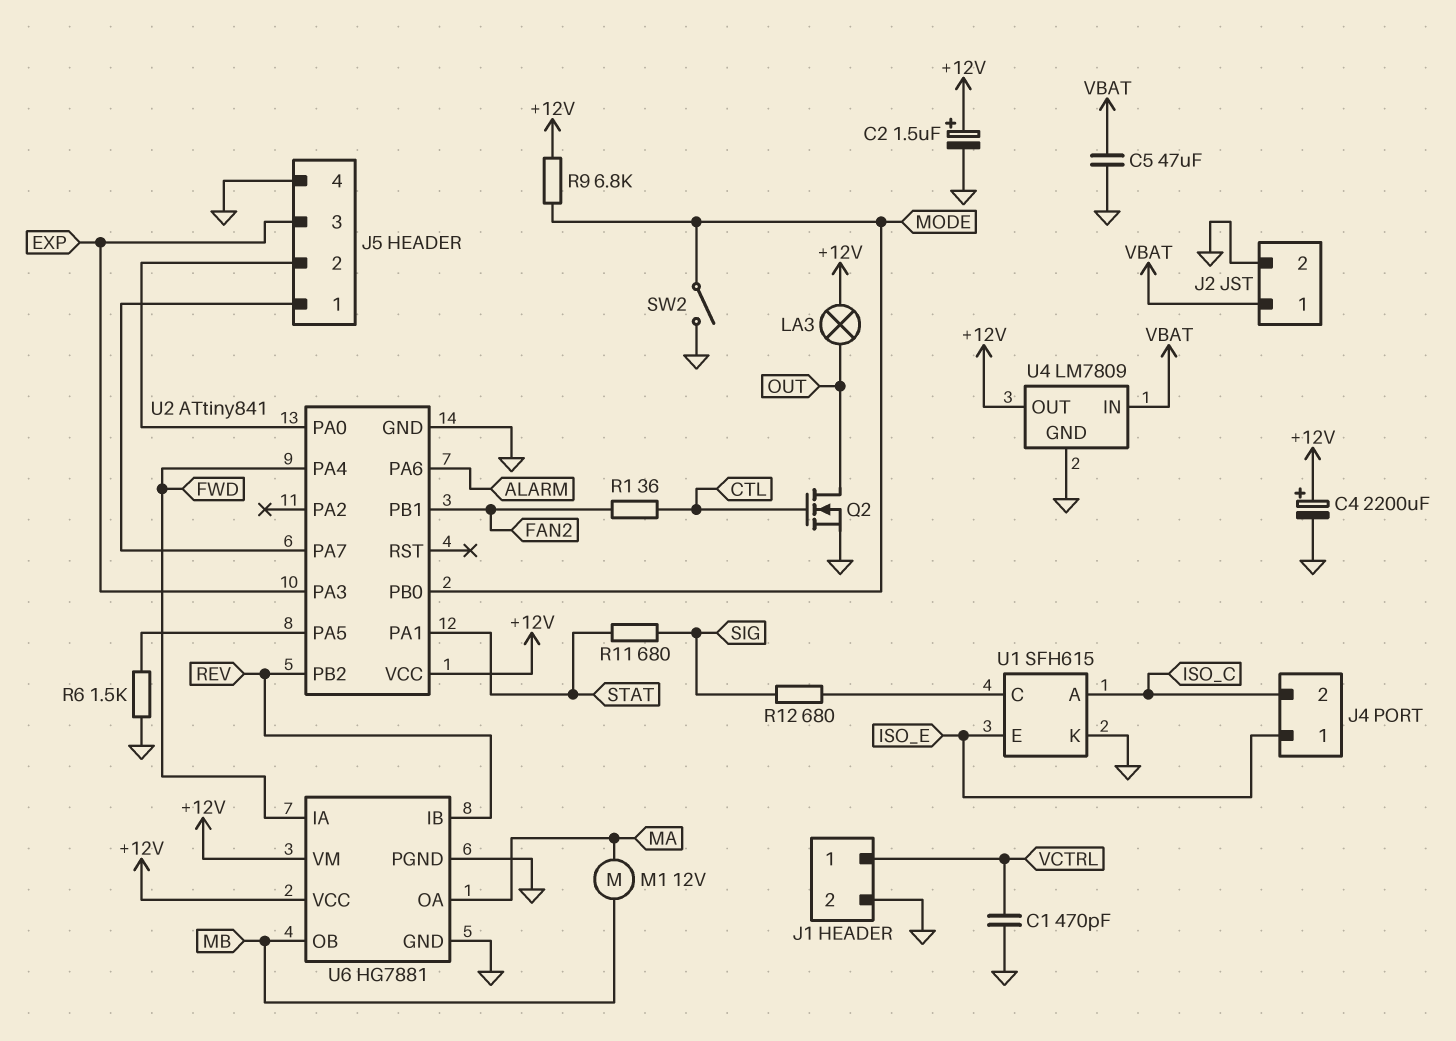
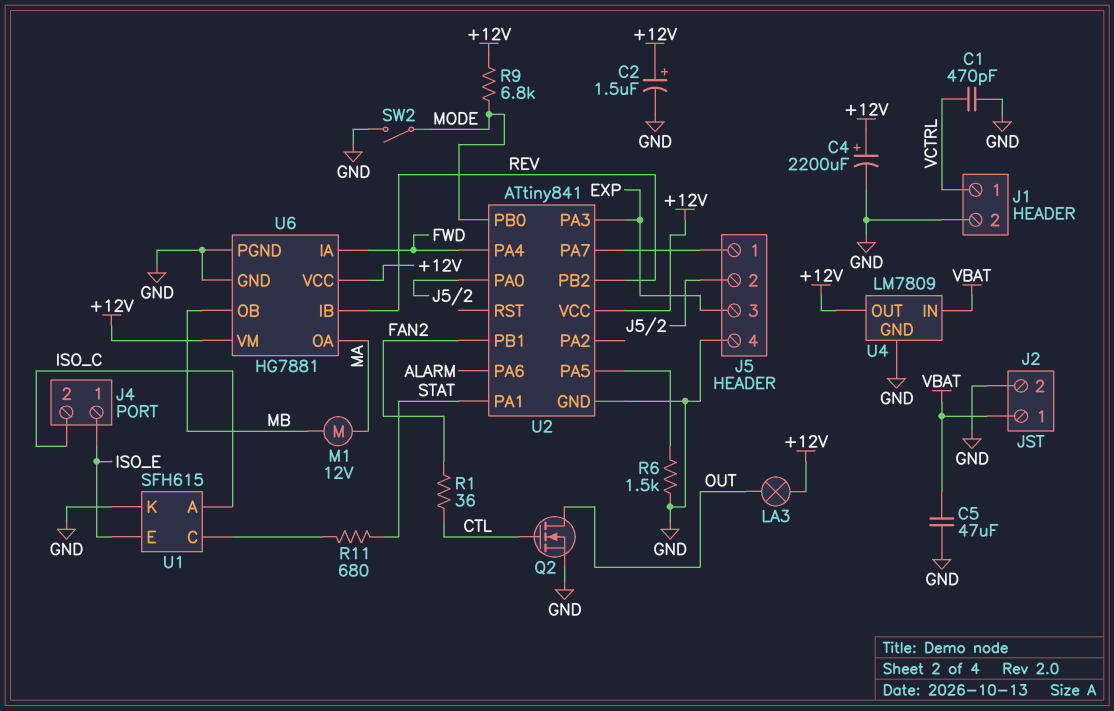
R11: 680 (SIG, STAT) -> 680 (STAT, U1/C)
R12: 680 (SIG, U1/C) -> none

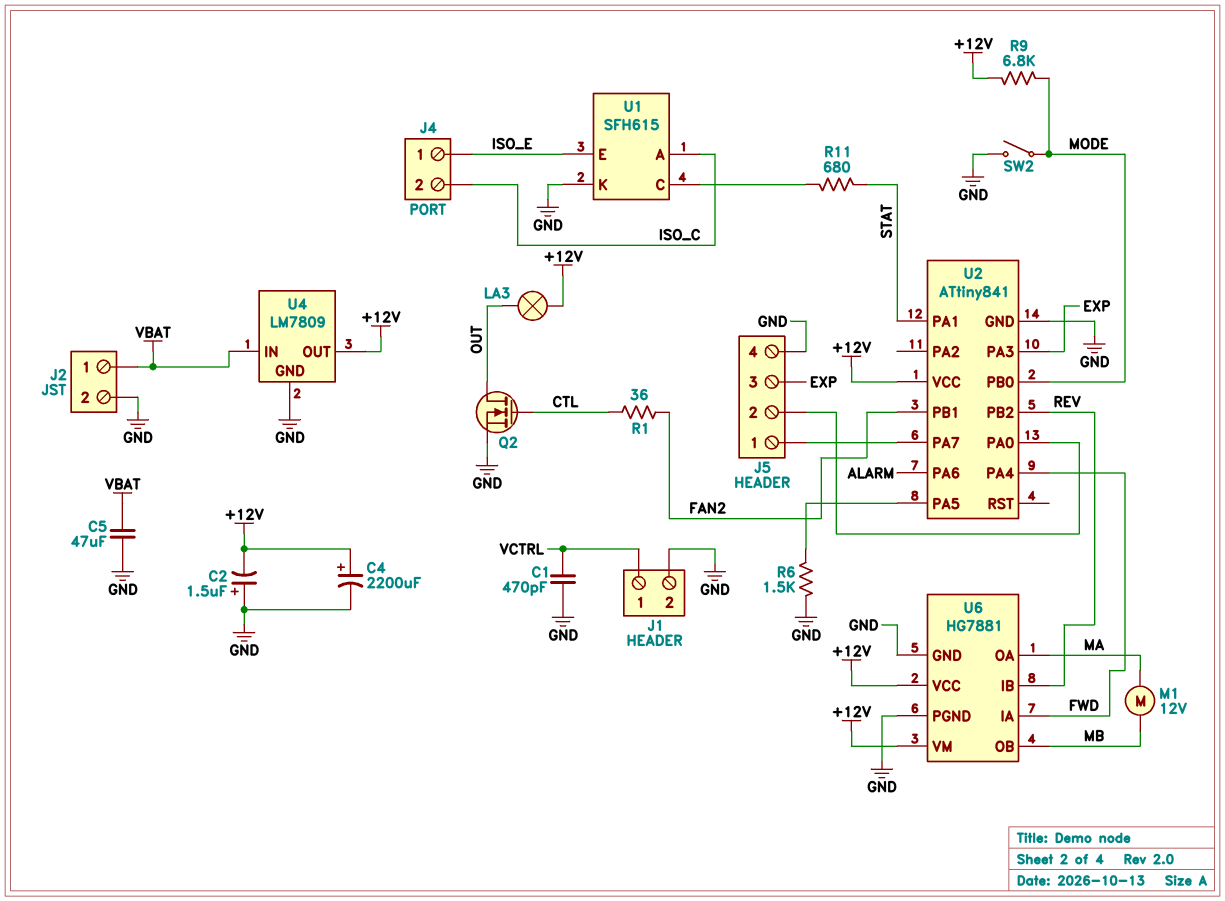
C2: 1.5uF (plus +12V, minus GND) -> 1.5uF (plus GND, minus +12V)

